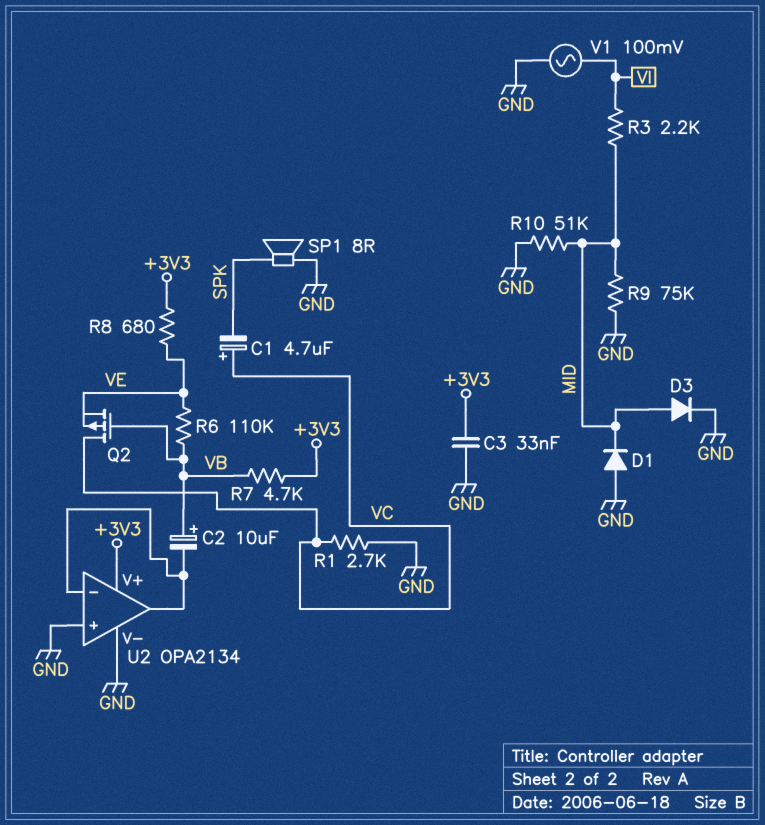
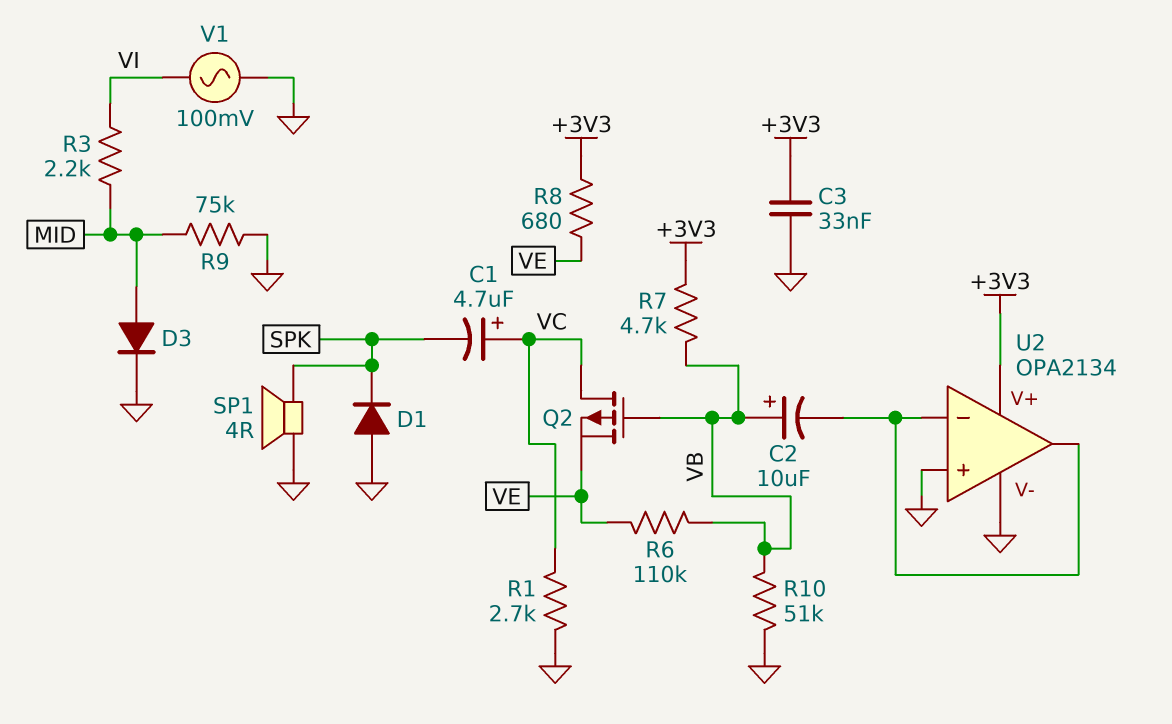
D1: diode (A GND, K MID) -> diode (A GND, K SPK)
R10: 51k (GND, MID) -> 51k (GND, VB)
SP1: speaker 8R (GND, SPK) -> speaker 4R (GND, SPK)

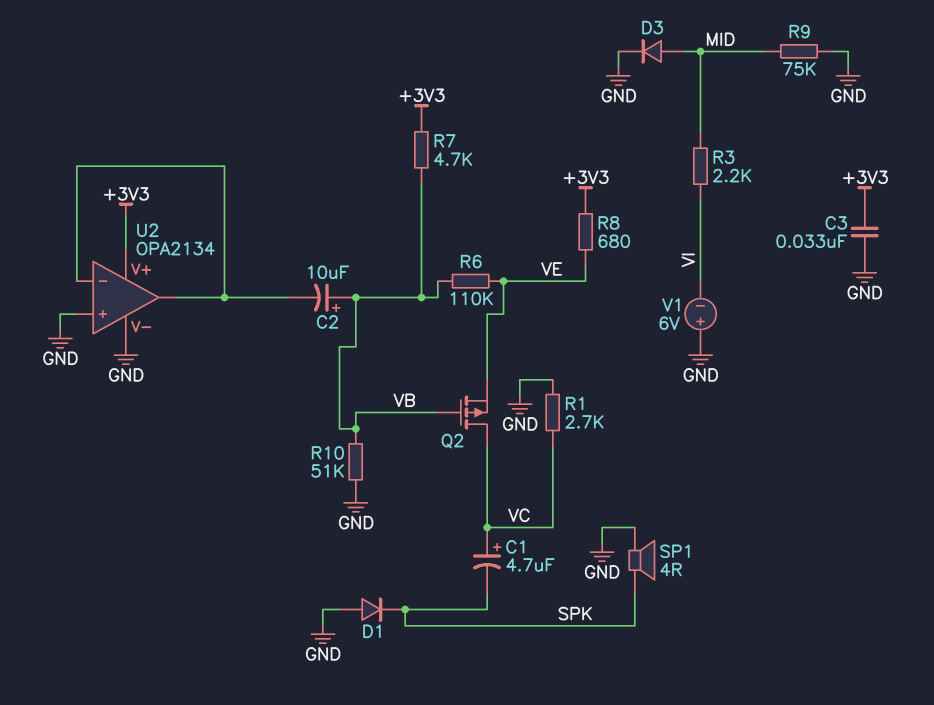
V1: AC 100mV (GND, VI) -> 6V (plus GND, minus VI)

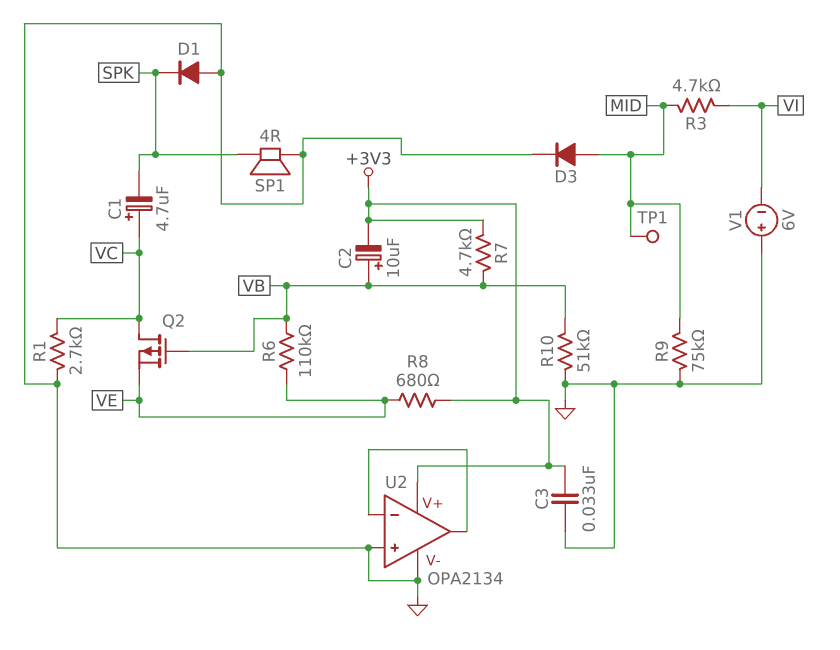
C2: 10uF (plus VB, minus U2/in-) -> 10uF (plus VB, minus +3V3)
R3: 2.2k (MID, VI) -> 4.7k (MID, VI)
TP1: none -> test point (MID)

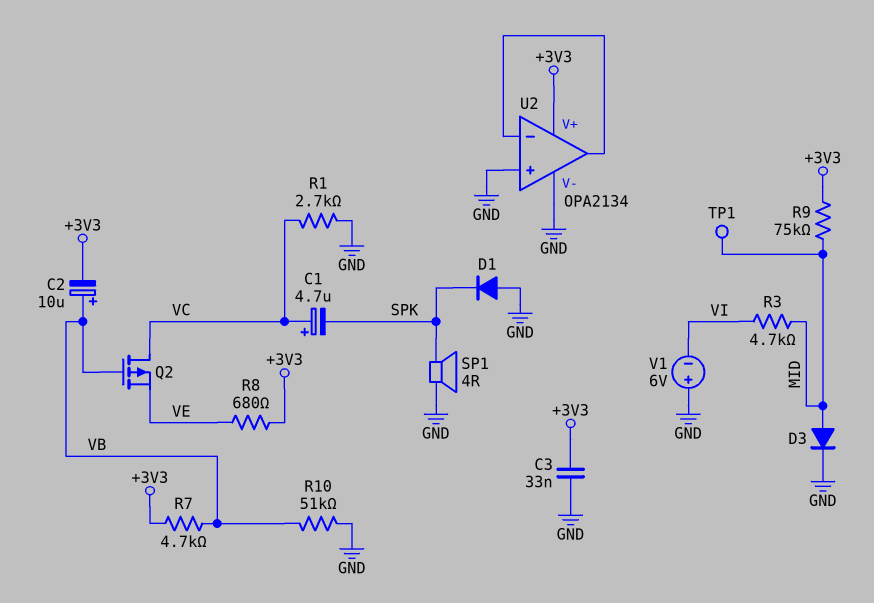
R6: 110k (VB, VE) -> none
R9: 75k (GND, MID) -> 75k (+3V3, MID)

